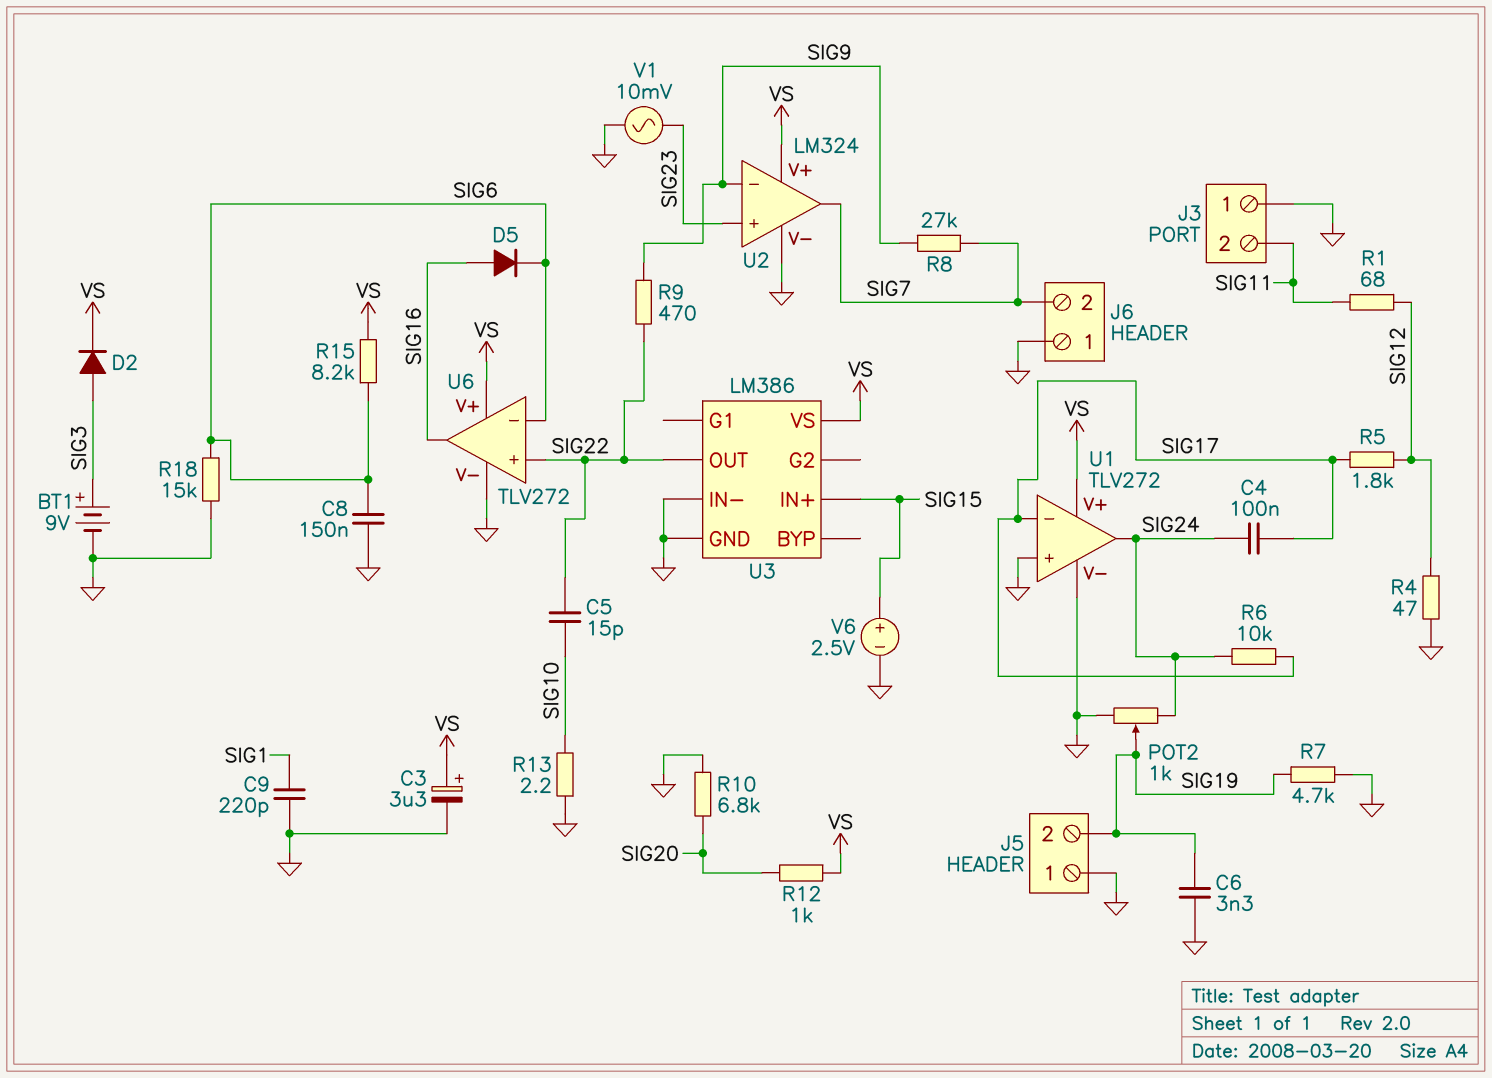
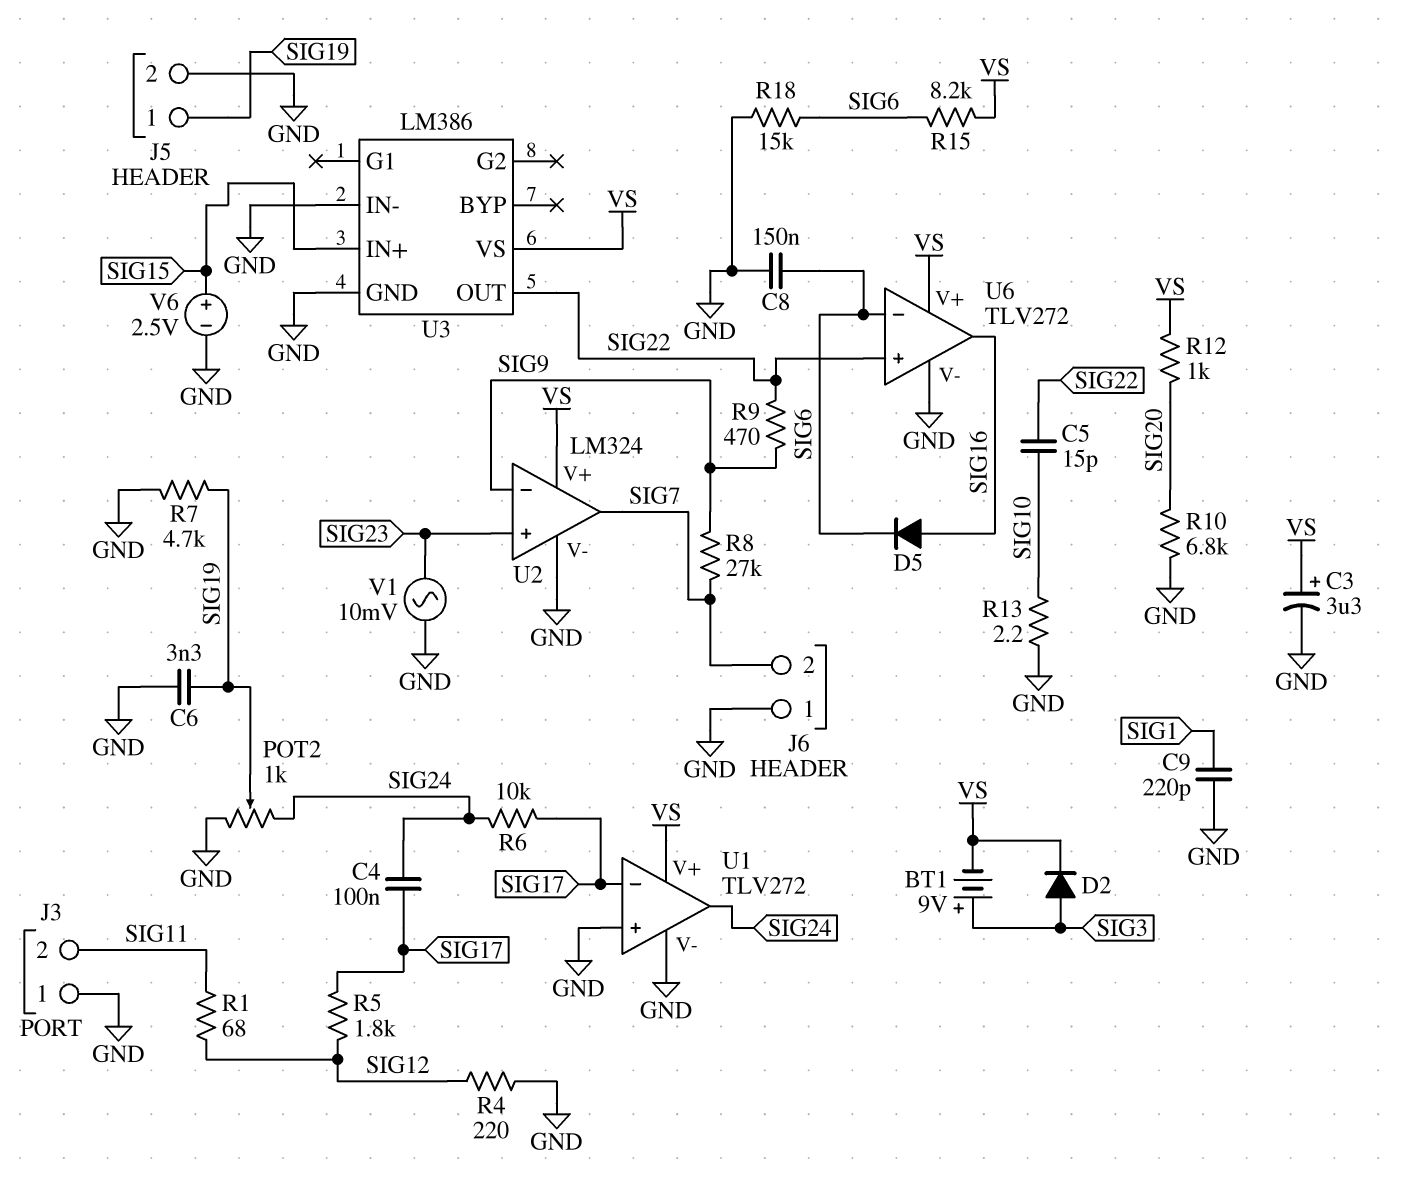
BT1: 9V (plus SIG3, minus GND) -> 9V (plus SIG3, minus VS)
J5 pin 1: GND -> SIG19
J5 pin 2: SIG19 -> GND
R4: 47 (GND, SIG12) -> 220 (GND, SIG12)

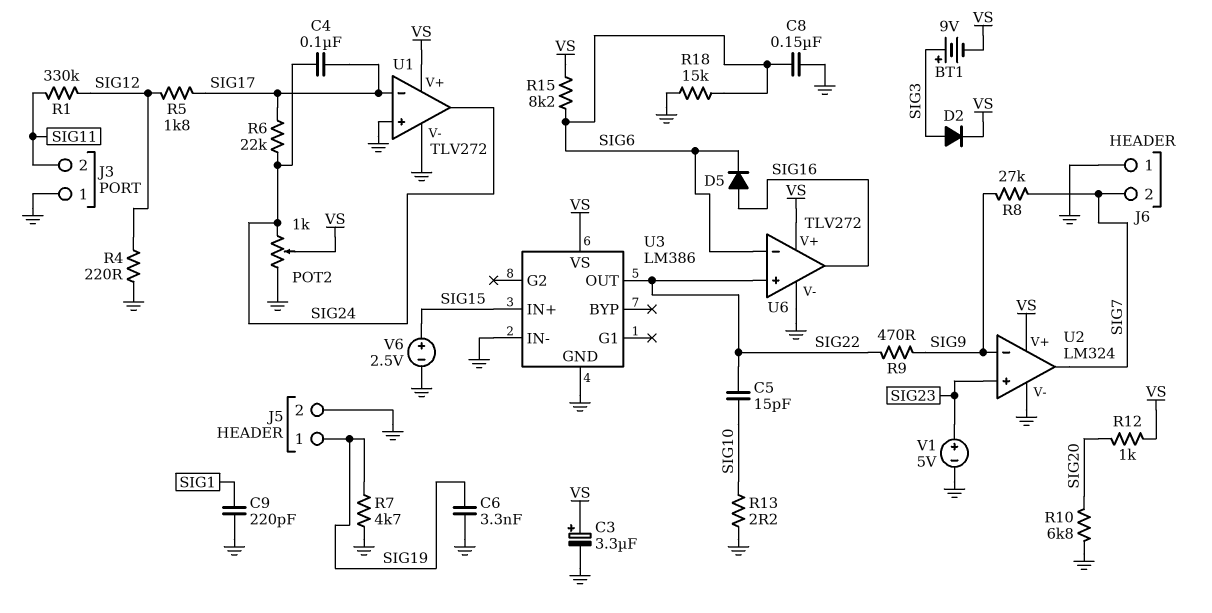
POT2: 1k (GND, SIG24, wiper SIG19) -> 1k (GND, SIG24, wiper VS)
R1: 68 (SIG11, SIG12) -> 330k (SIG11, SIG12)
R6: 10k (SIG17, SIG24) -> 22k (SIG17, SIG24)
V1: AC 10mV (GND, SIG23) -> 5V (plus SIG23, minus GND)

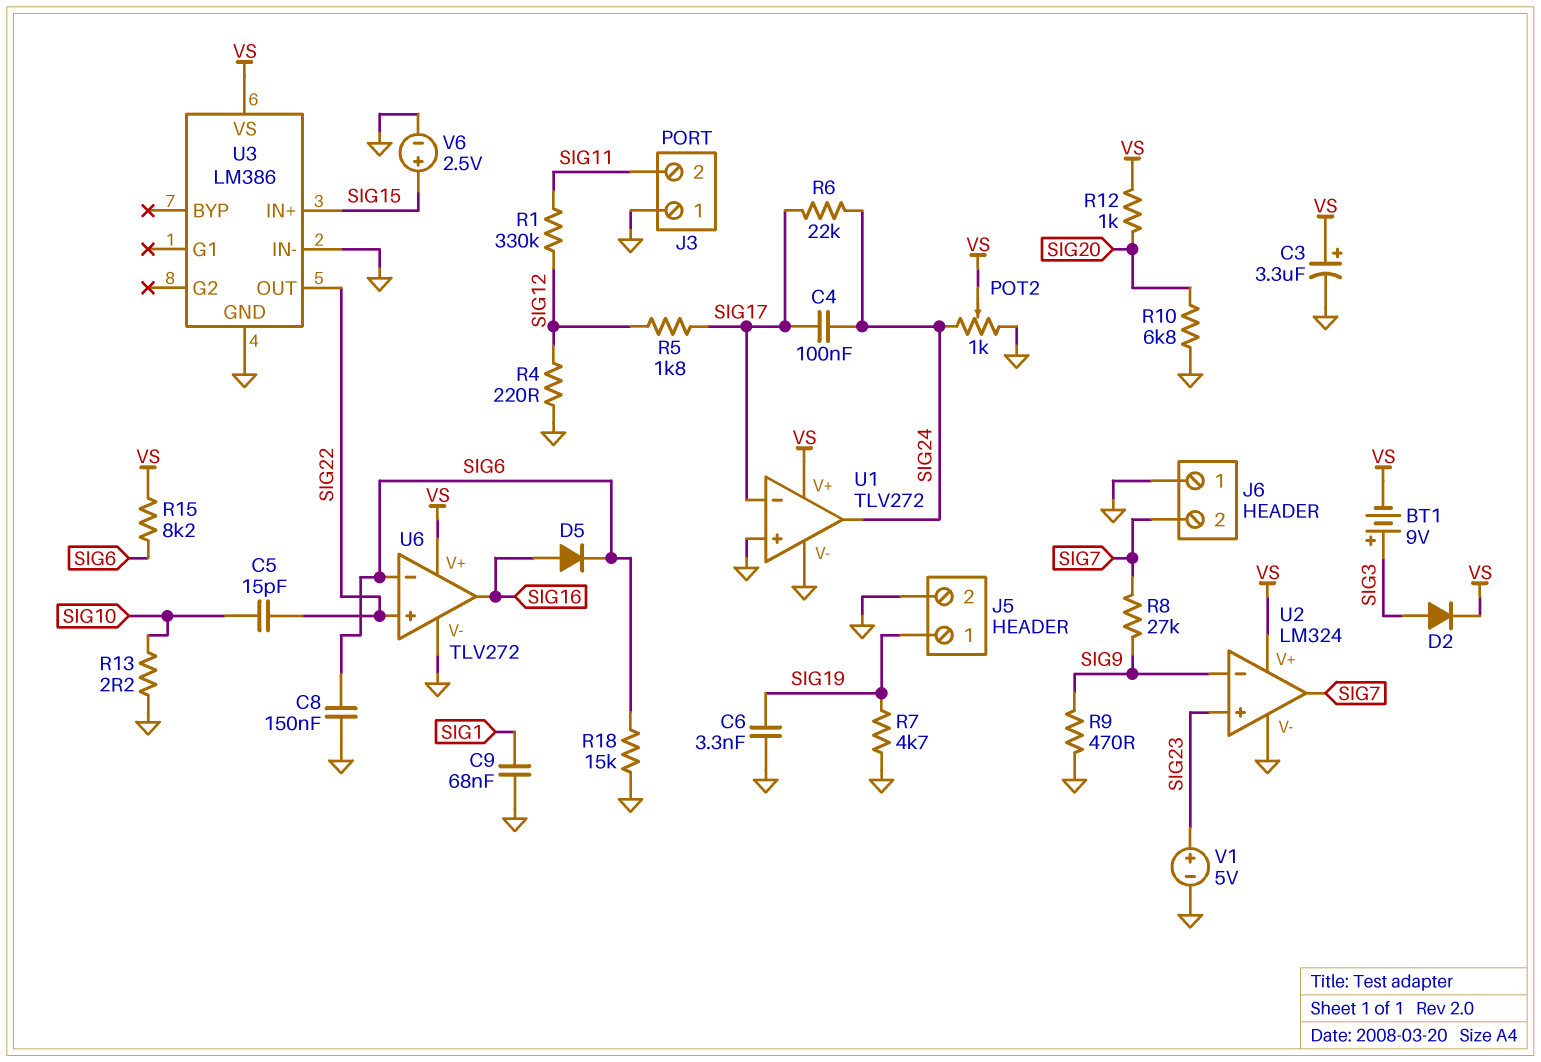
C9: 220pF (GND, SIG1) -> 68nF (GND, SIG1)
R9: 470 (SIG9, SIG22) -> 470 (GND, SIG9)

